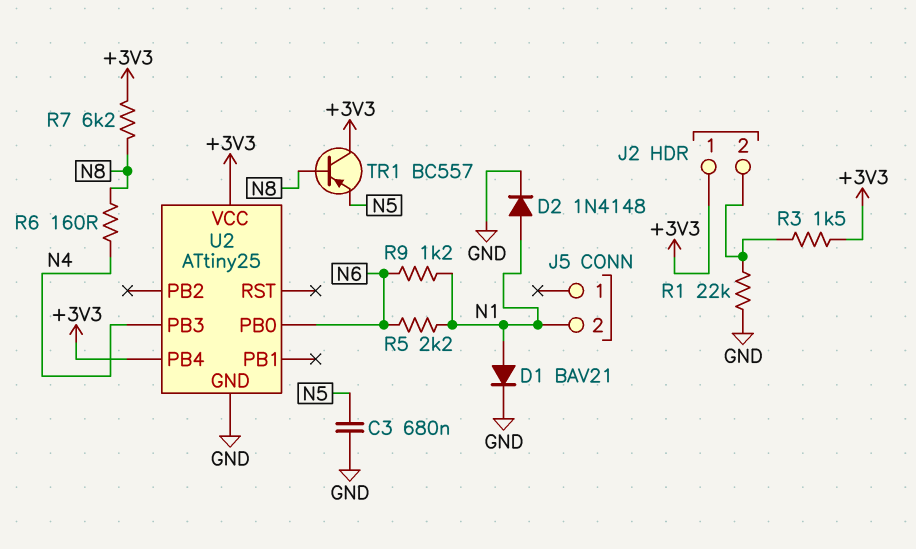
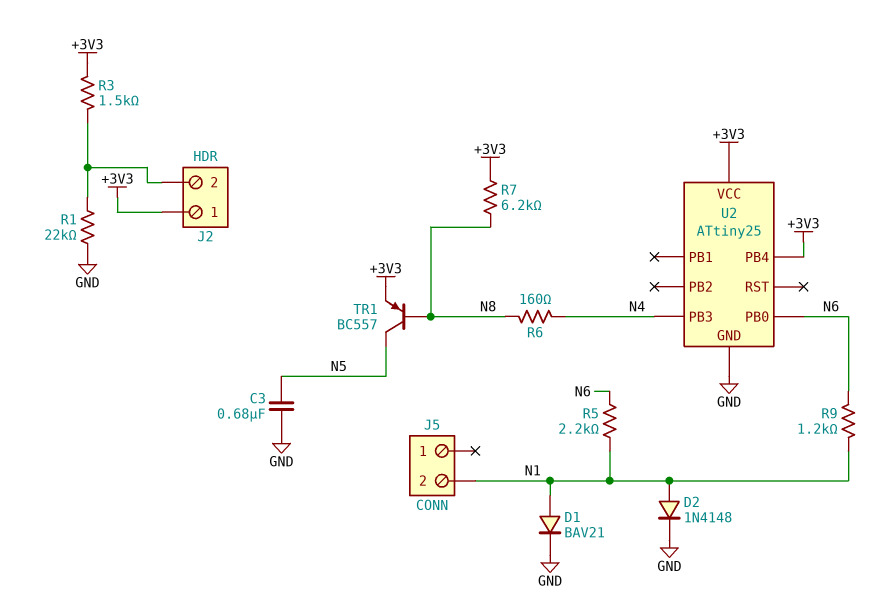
TR1: PNP BC557 (B N8, C +3V3, E N5) -> PNP BC557 (B N8, C N5, E +3V3)

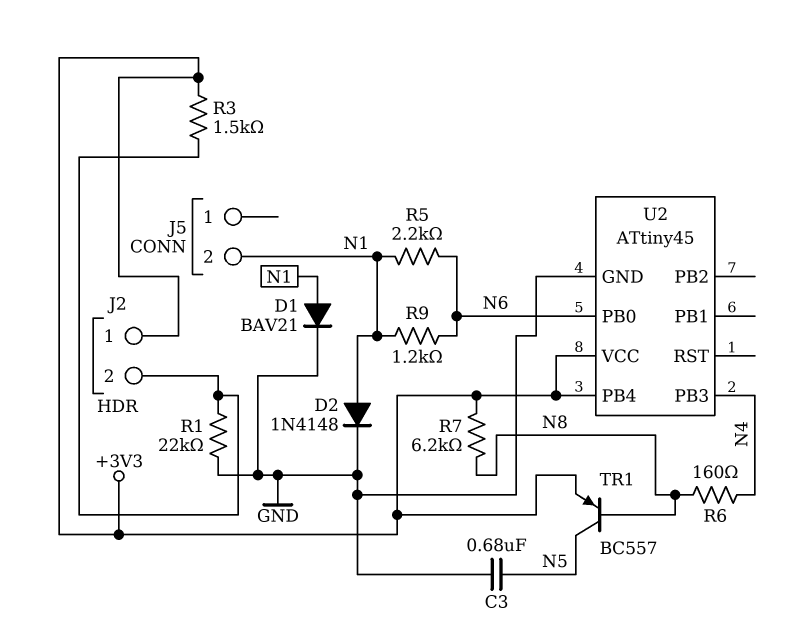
U2: ATtiny25 -> ATtiny45

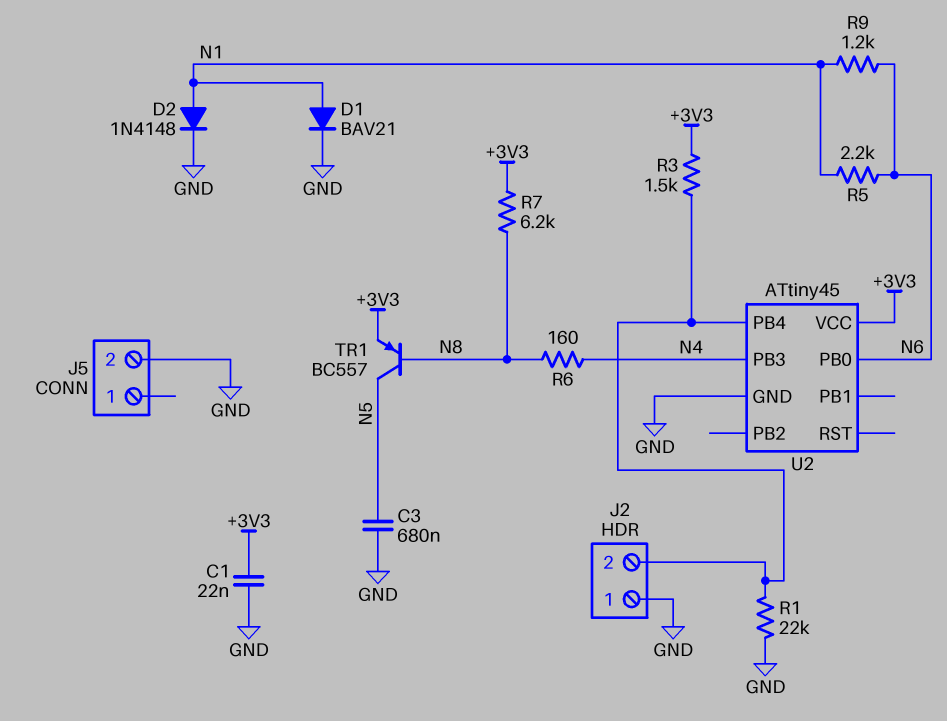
C1: none -> 22nF (+3V3, GND)
J2 pin 1: +3V3 -> GND
J5 pin 2: N1 -> GND
U2 pin PB4: +3V3 -> J2/2

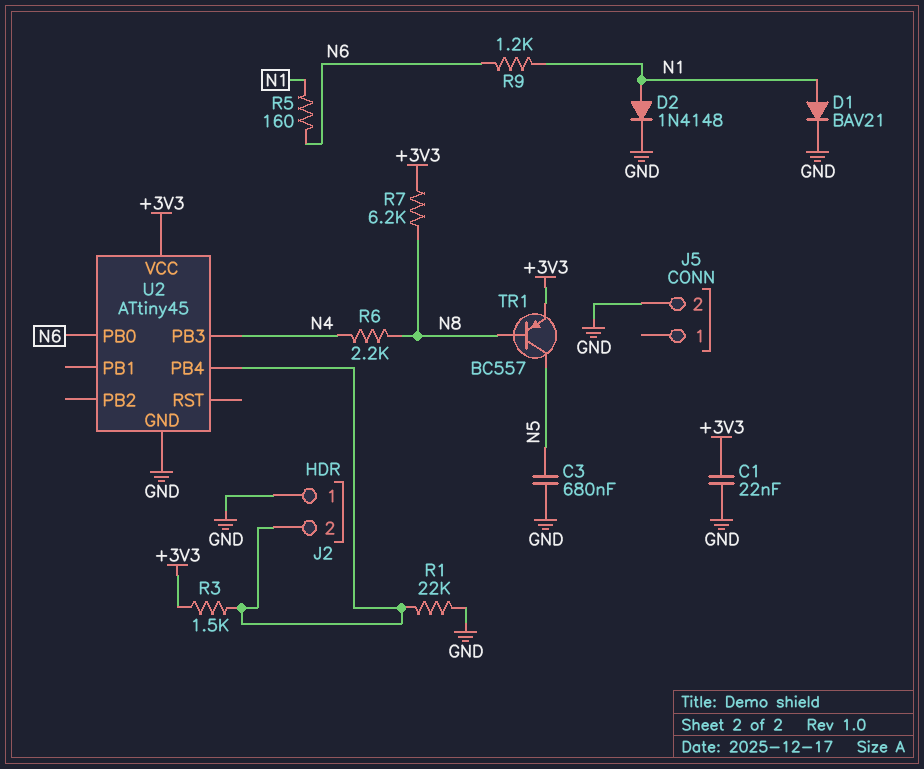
R5: 2.2k (N1, N6) -> 160 (N1, N6)
R6: 160 (N4, N8) -> 2.2k (N4, N8)

